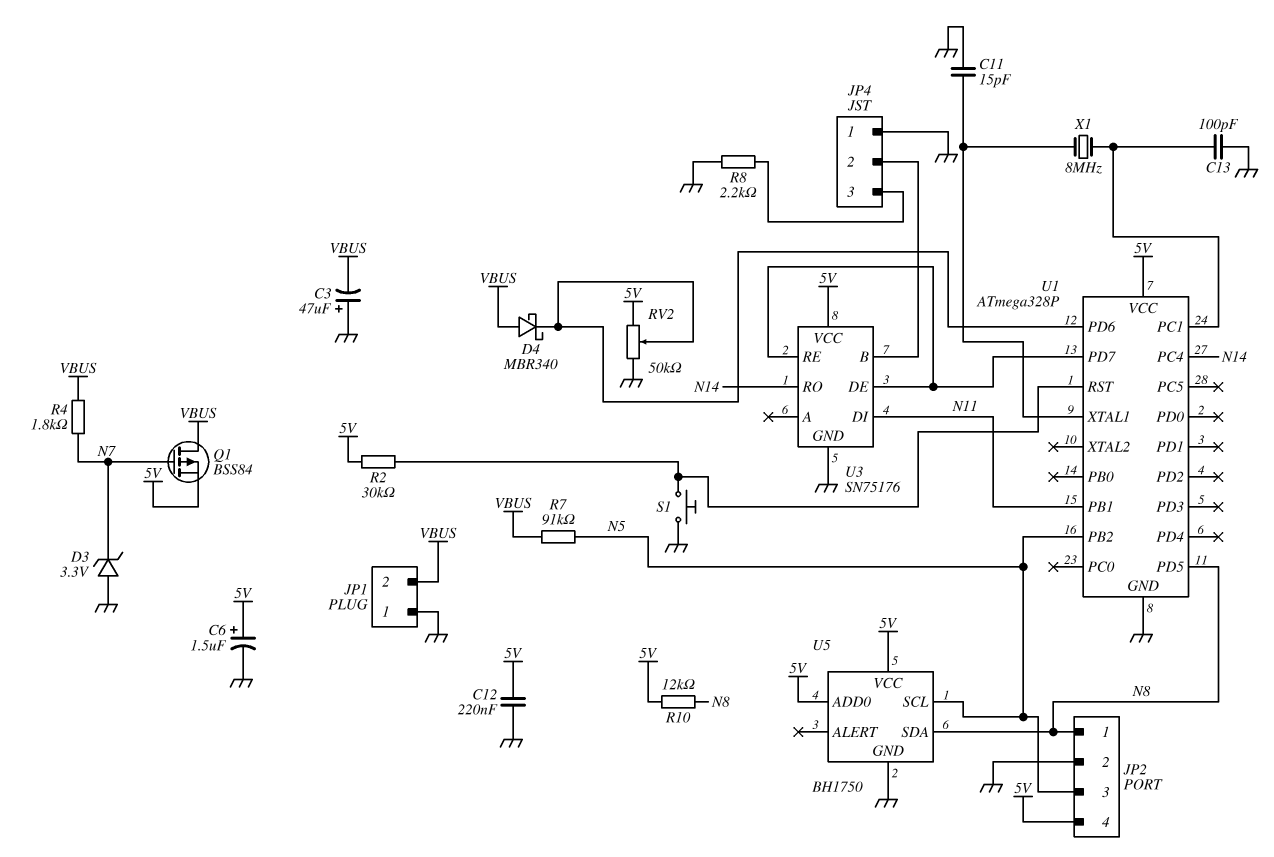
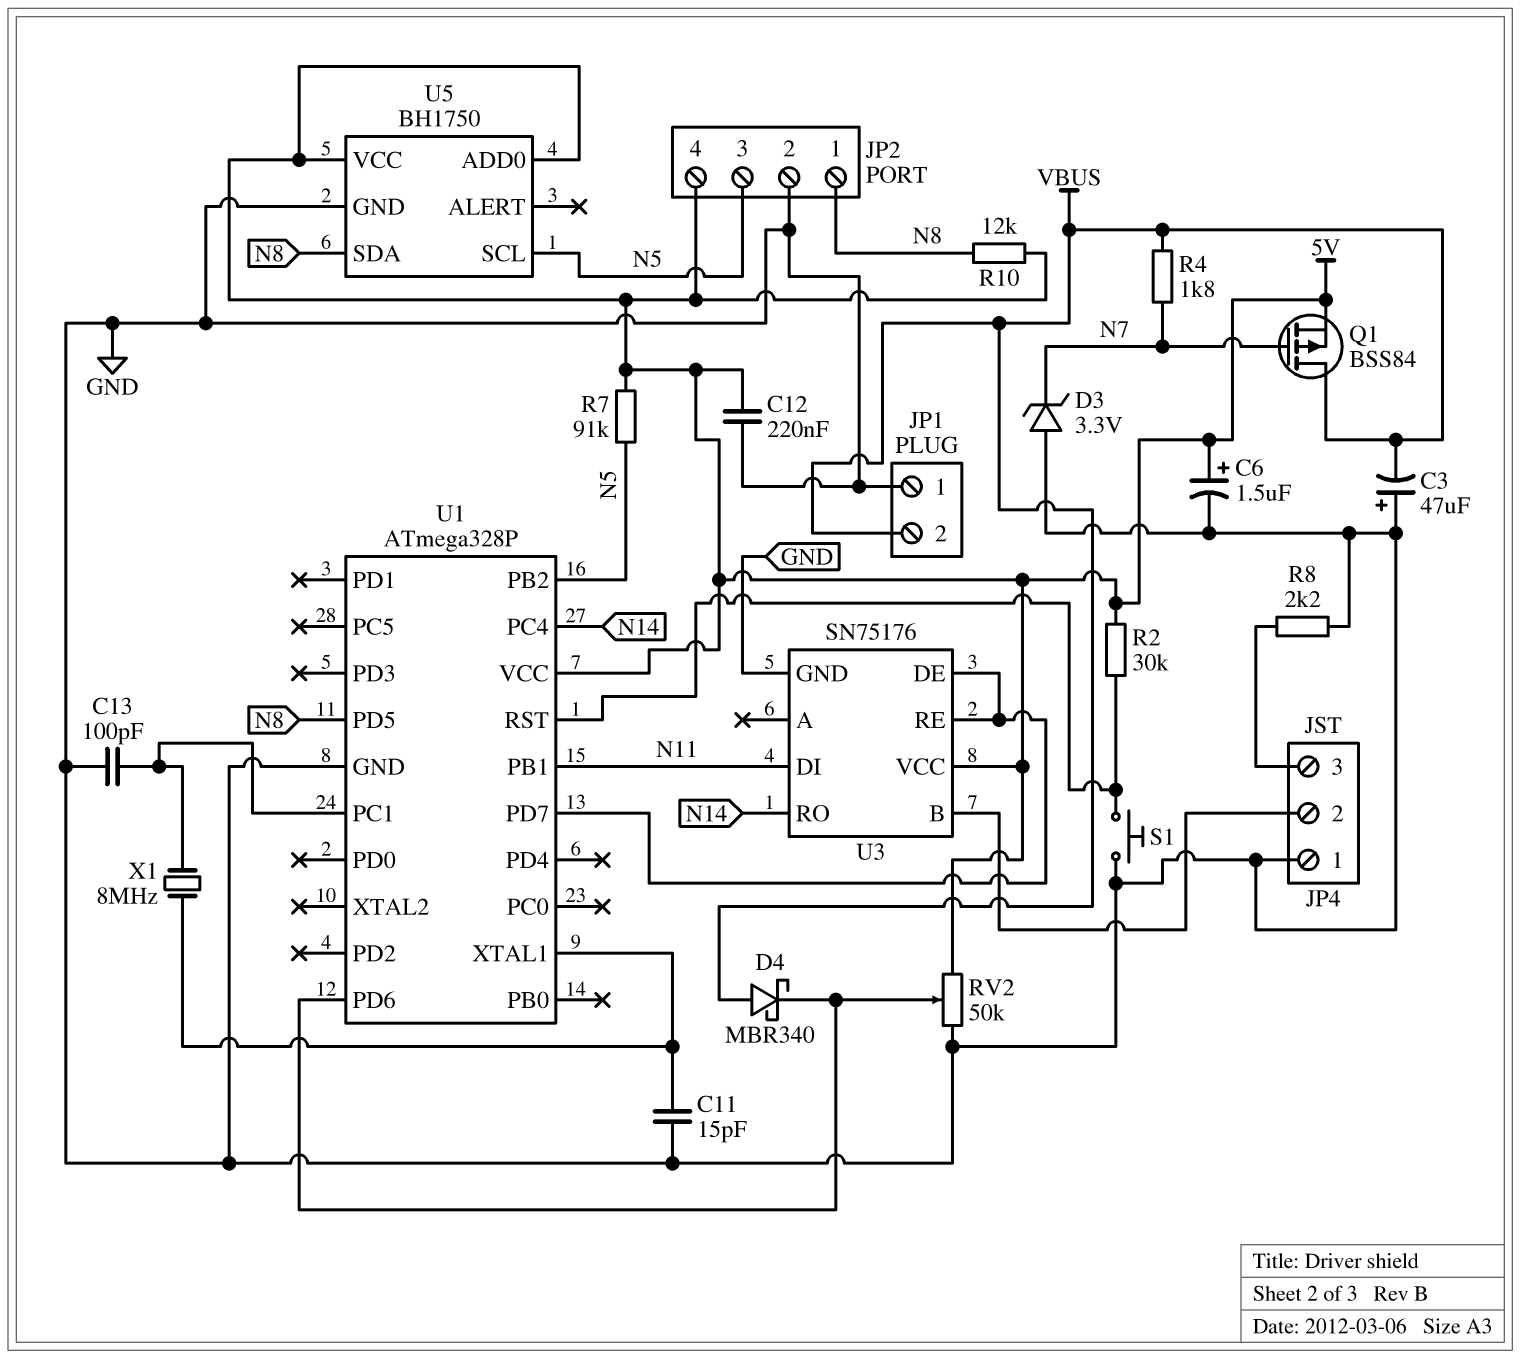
R7: 91k (N5, VBUS) -> 91k (5V, N5)

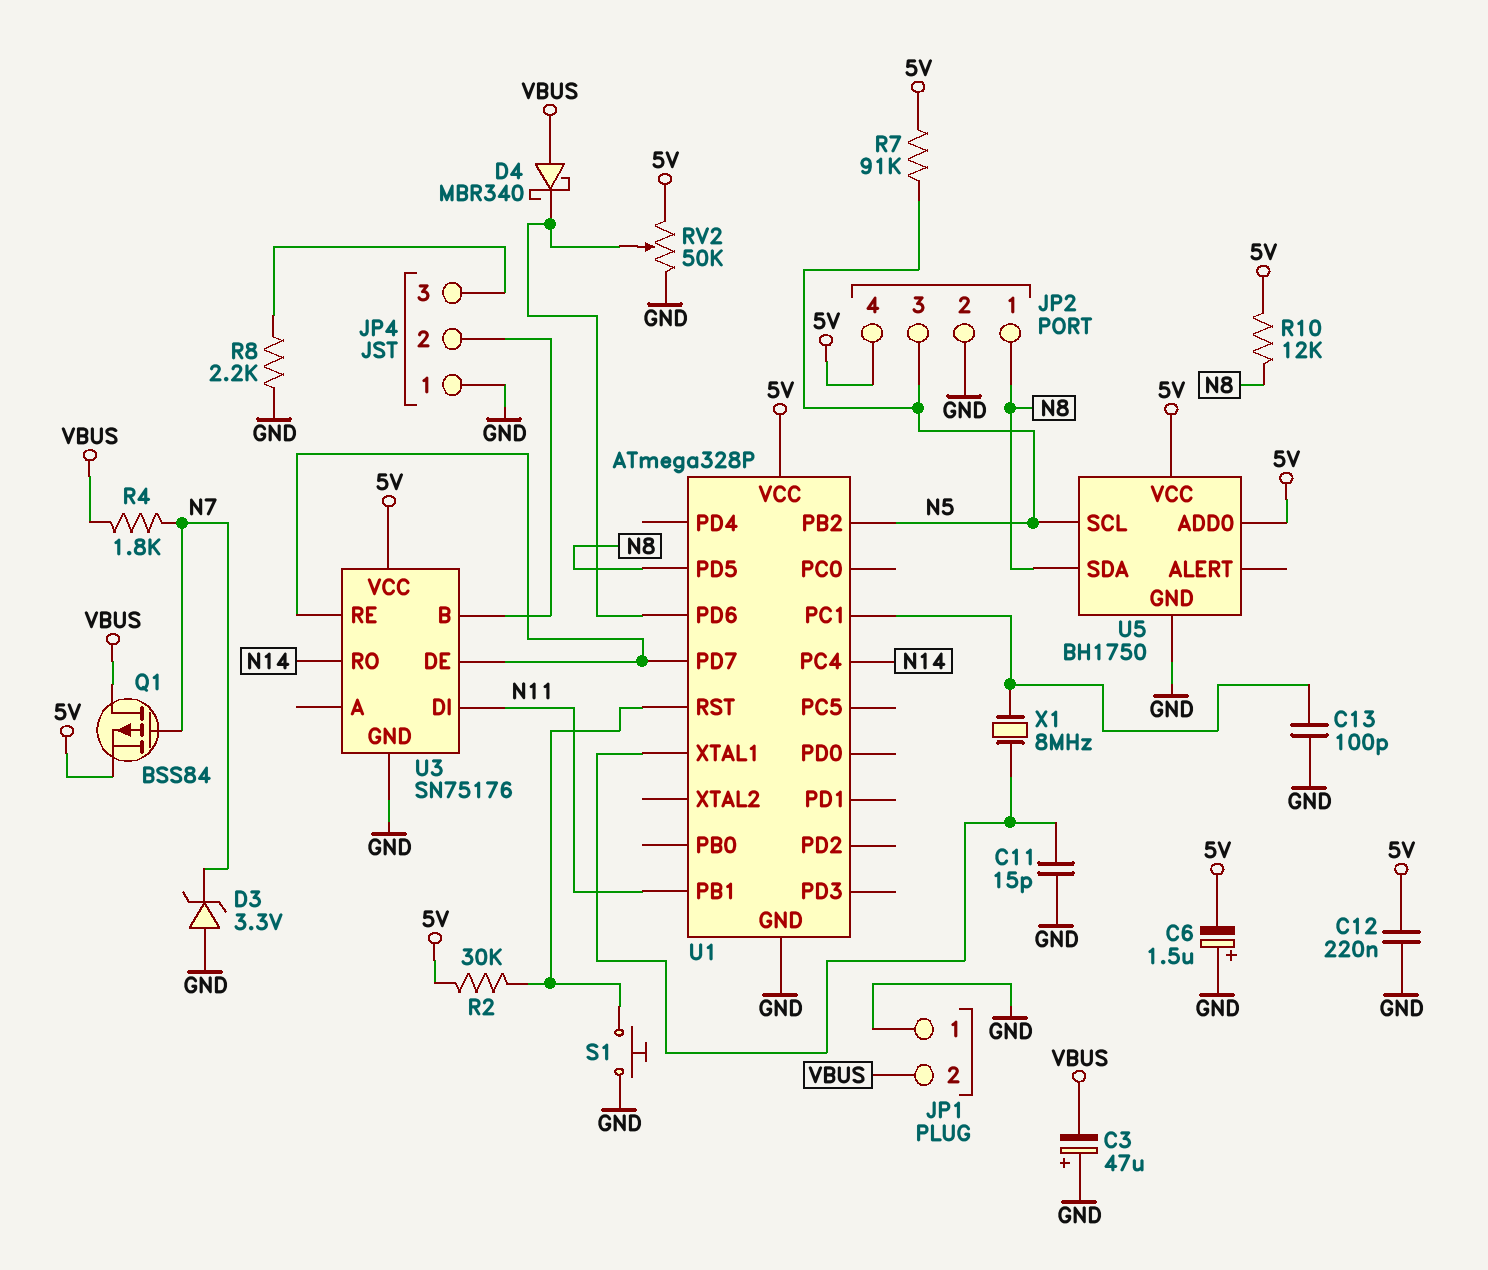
C6: 1.5uF (plus 5V, minus GND) -> 1.5uF (plus GND, minus 5V)

